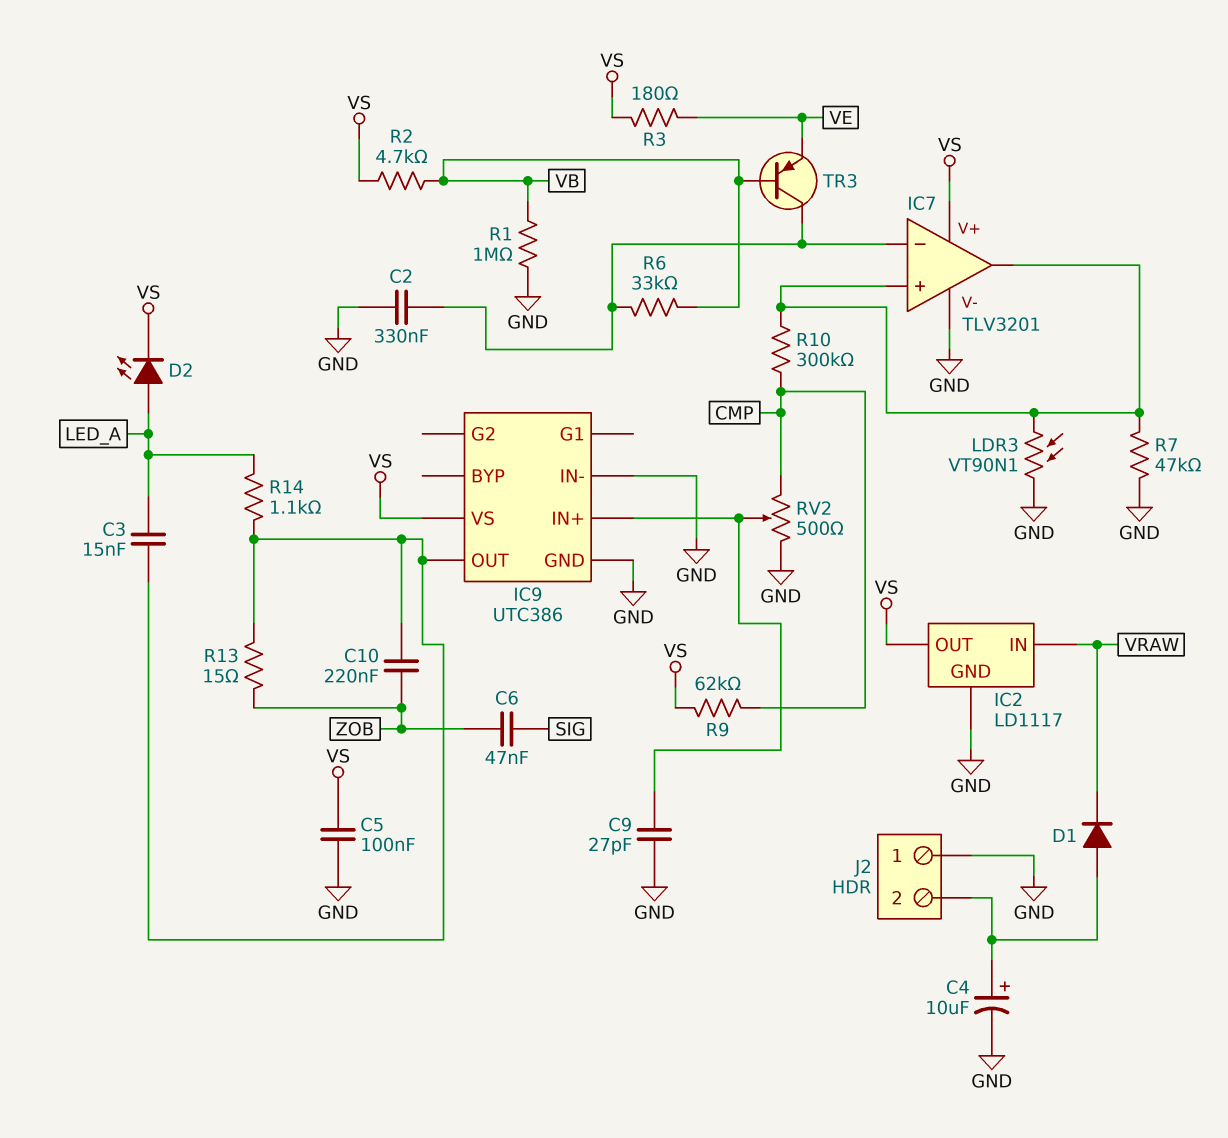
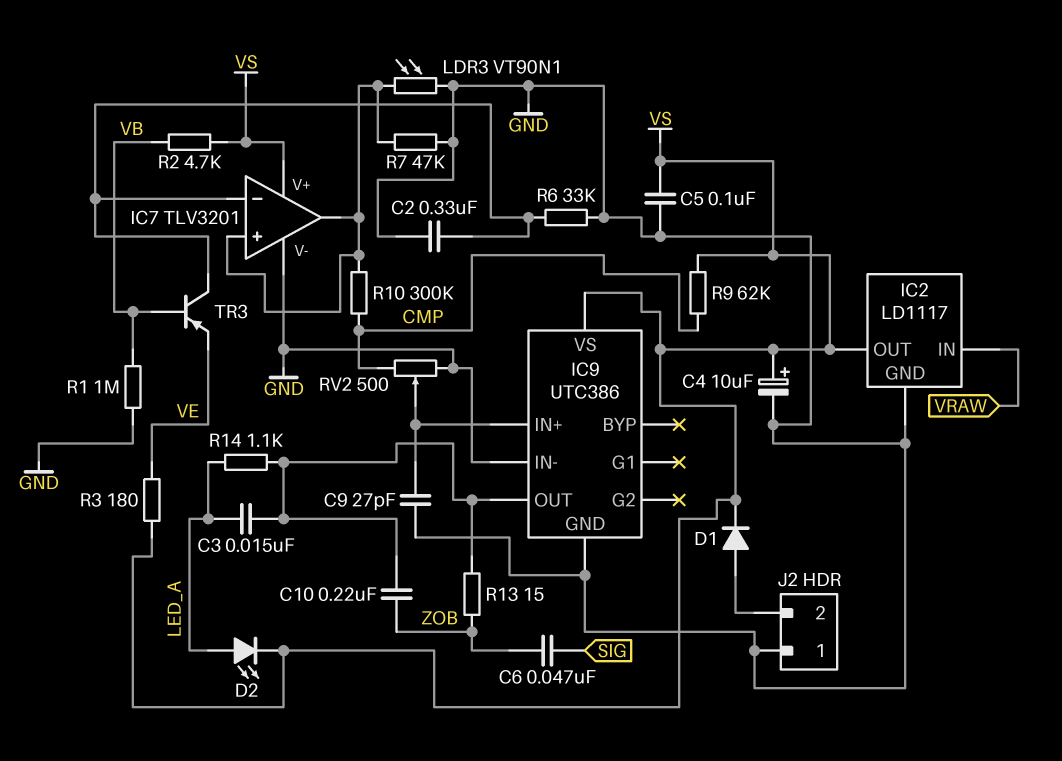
C4: 10uF (plus J2/2, minus GND) -> 10uF (plus VS, minus GND)
D1: diode (A J2/2, K VRAW) -> diode (A J2/2, K VS)
R6: 33k (IC7/in-, VB) -> 33k (GND, IC7/in-)

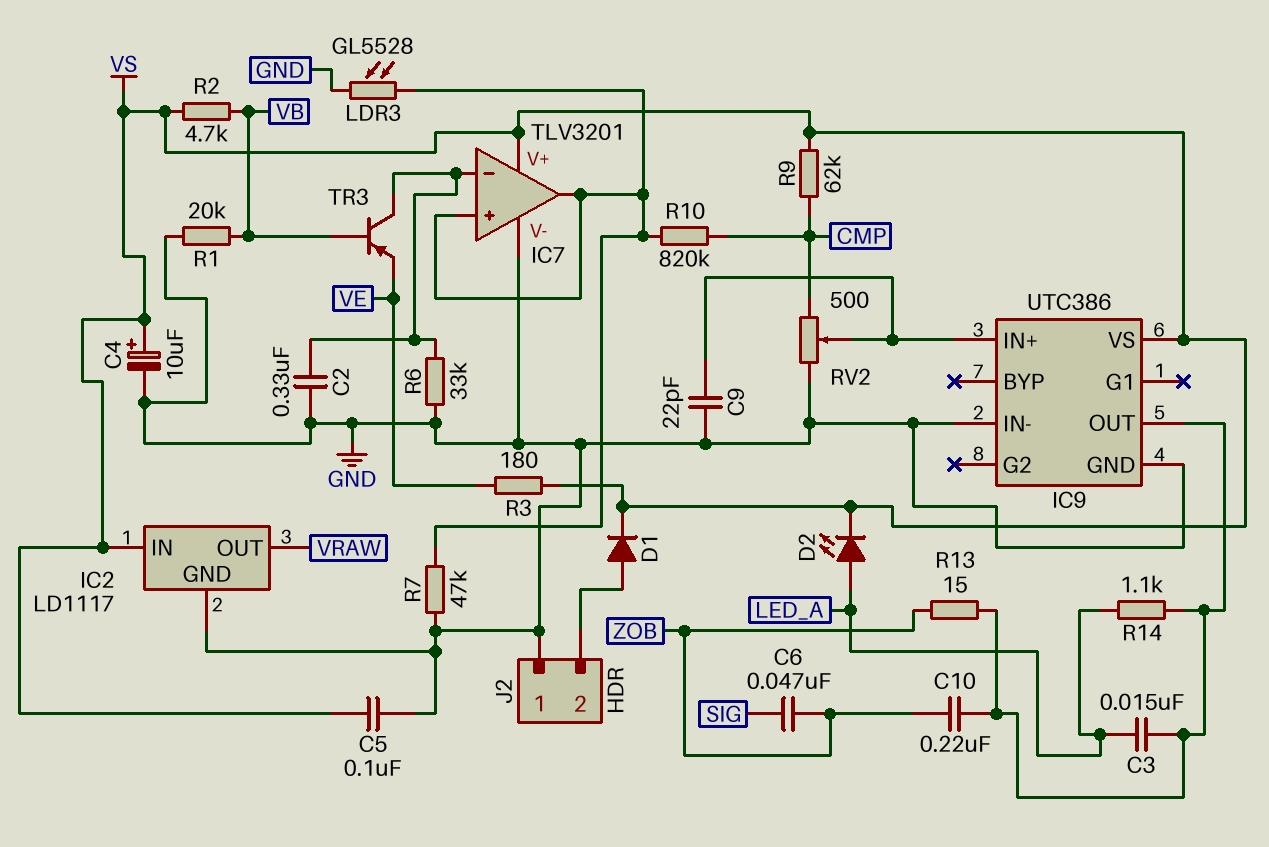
C9: 27pF (GND, IC9/IN+) -> 22pF (GND, IC9/IN+)
IC2 pin IN: VRAW -> VS
IC2 pin OUT: VS -> VRAW
LDR3: VT90N1 (GND, IC7/in+) -> GL5528 (GND, IC7/in+)
R1: 1M (GND, VB) -> 20k (GND, VB)
R10: 300k (CMP, IC7/in+) -> 820k (CMP, IC7/in+)

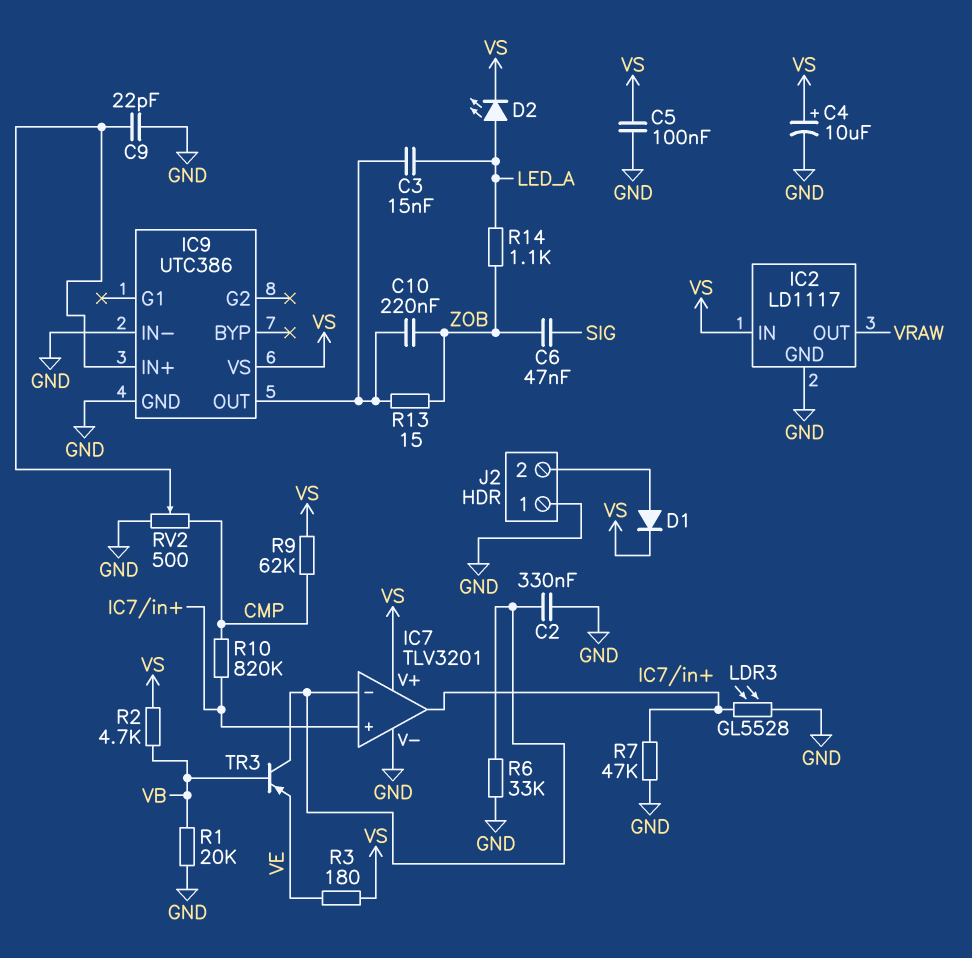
R14: 1.1k (IC9/OUT, LED_A) -> 1.1k (LED_A, ZOB)

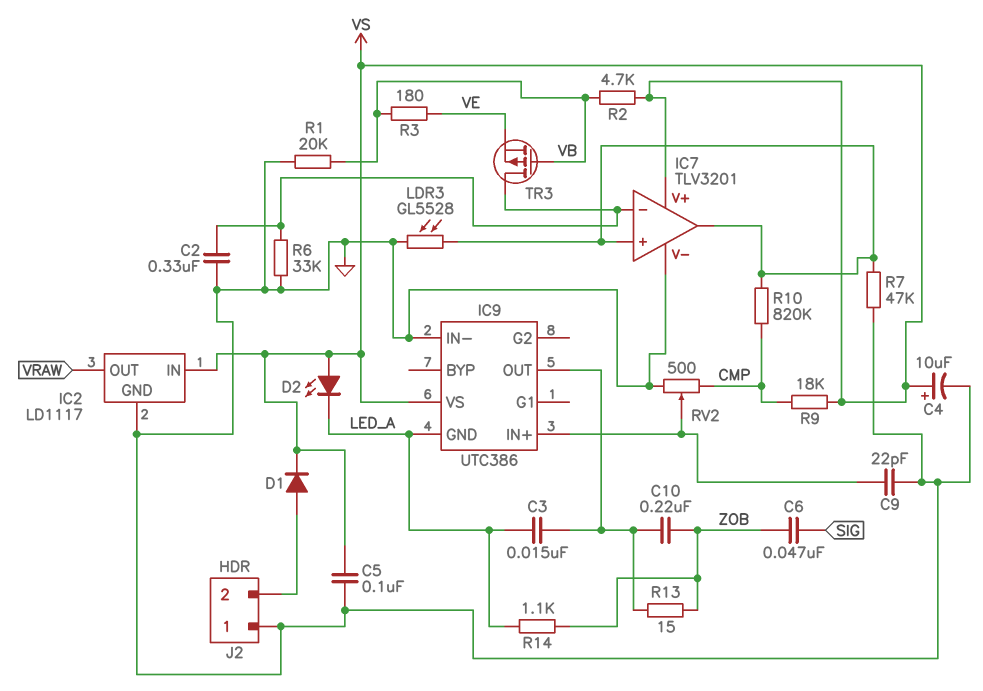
D2: LED (A LED_A, K VS) -> LED (A VS, K LED_A)
IC9 pin GND: GND -> LED_A
R3: 180 (VE, VS) -> 180 (VB, VE)
R9: 62k (CMP, VS) -> 18k (CMP, VS)
TR3: PNP (B VB, C IC7/in-, E VE) -> PMOS (G VB, D IC7/in-, S VE)

